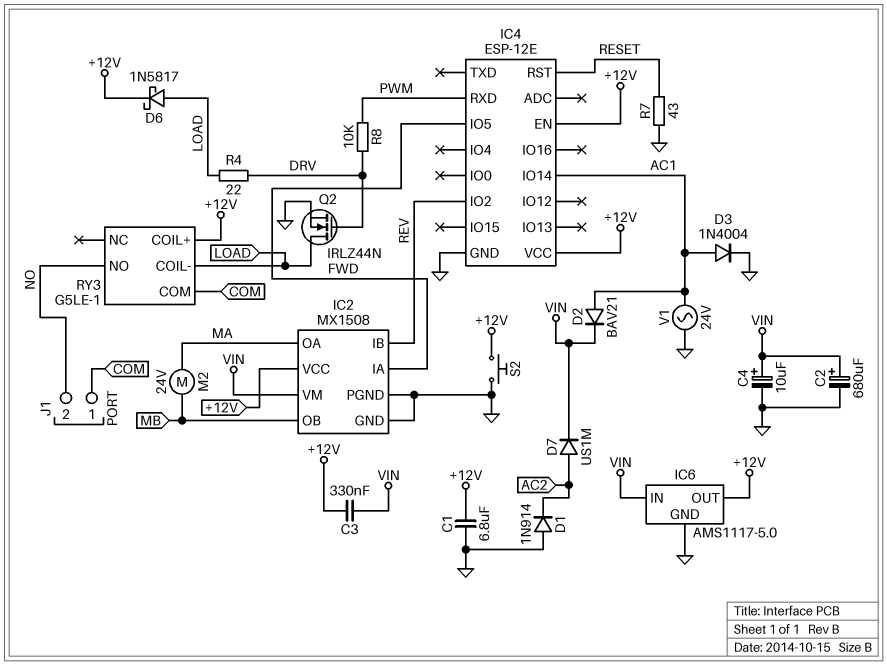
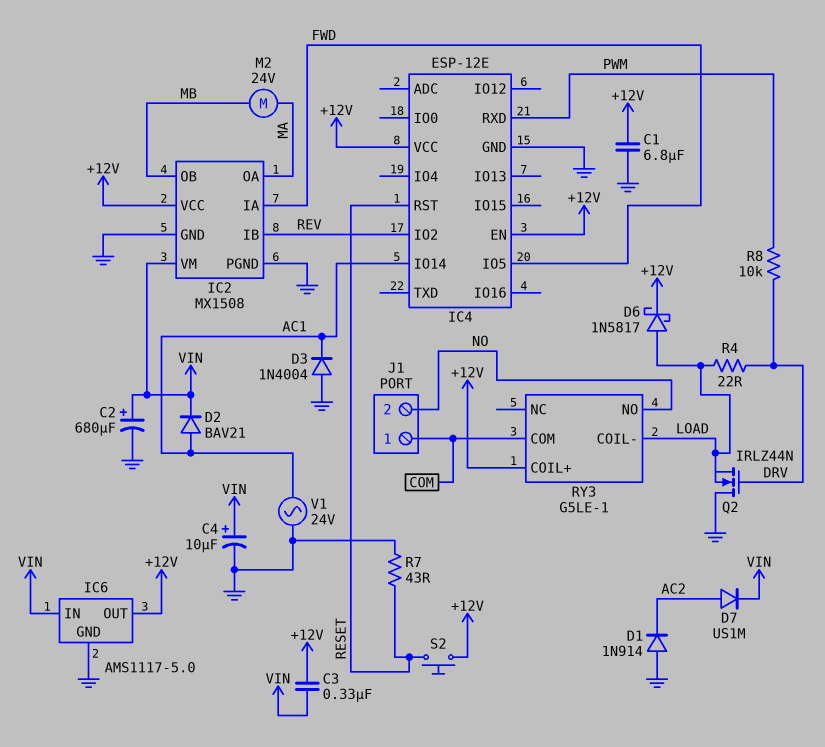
D3: diode 1N4004 (A AC1, K GND) -> diode 1N4004 (A GND, K AC1)
Q2: NMOS IRLZ44N (G DRV, D LOAD, S GND) -> NMOS IRLZ44N (G DRV, D GND, S LOAD)
S2: button (+12V, GND) -> button (+12V, RESET)

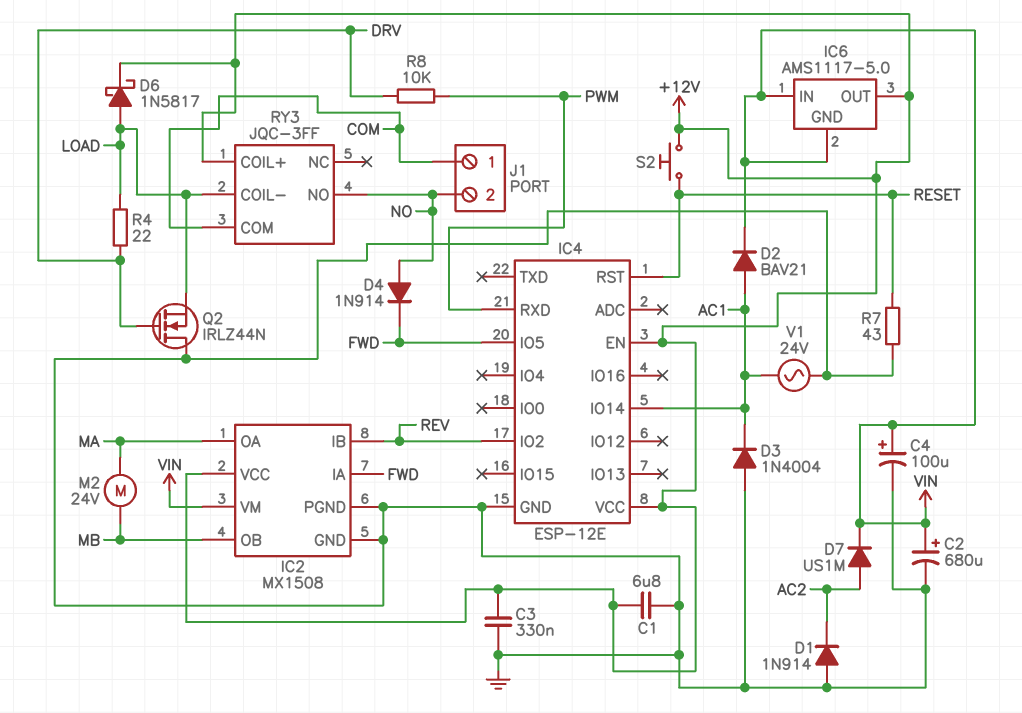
C3: 330nF (+12V, VIN) -> 330nF (+12V, GND)
C4: 10uF (plus VIN, minus GND) -> 100uF (plus VIN, minus GND)
D4: none -> diode 1N914 (A NO, K FWD)
IC6 pin GND: GND -> VIN
RY3: G5LE-1 -> JQC-3FF

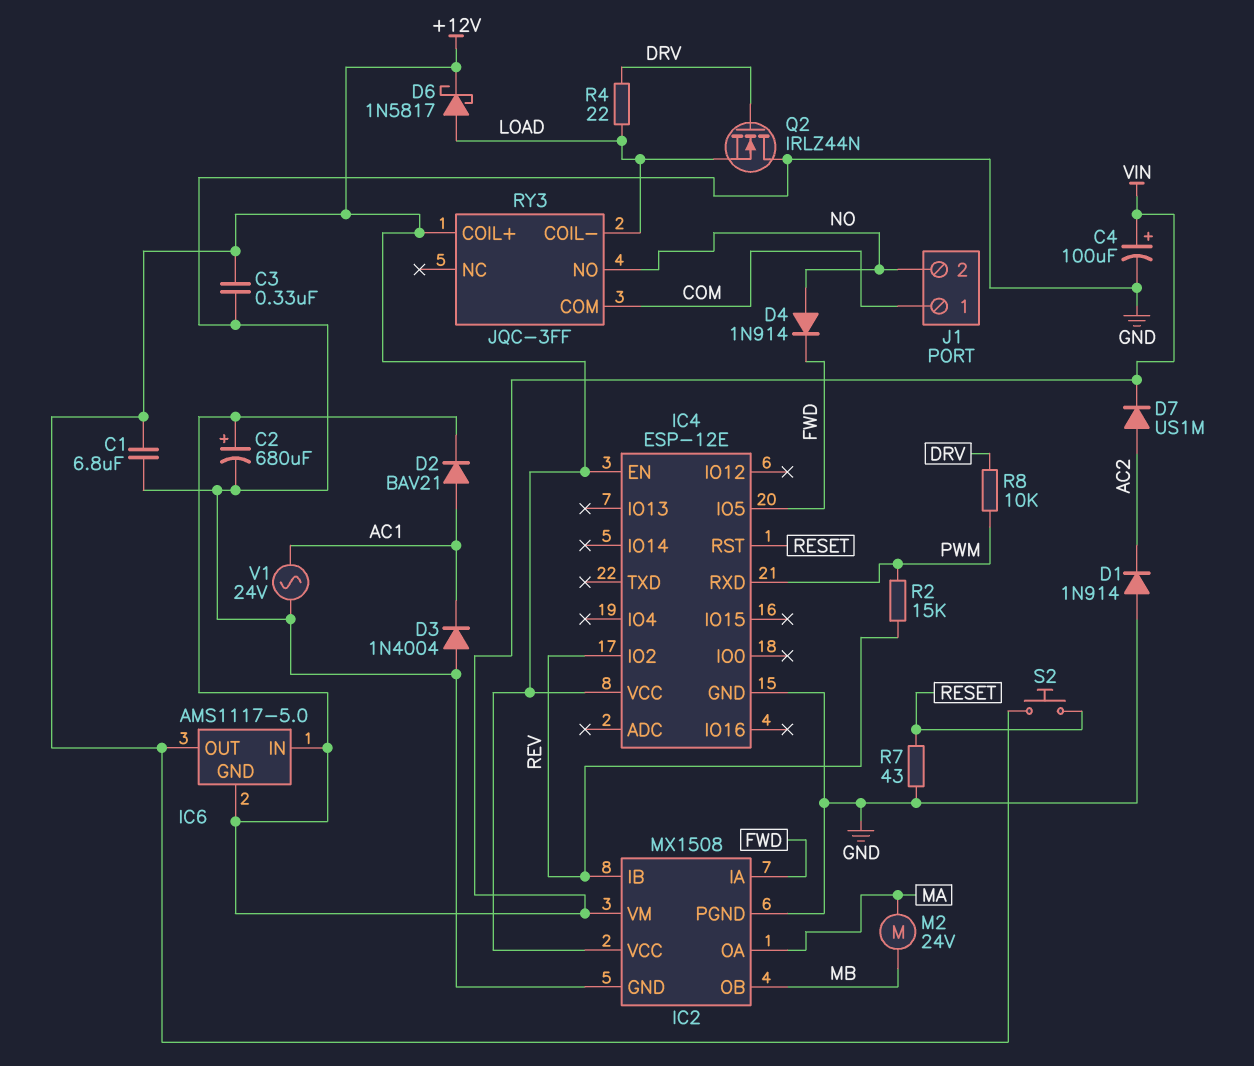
IC4 pin IO14: AC1 -> none
R2: none -> 15k (PWM, REV)

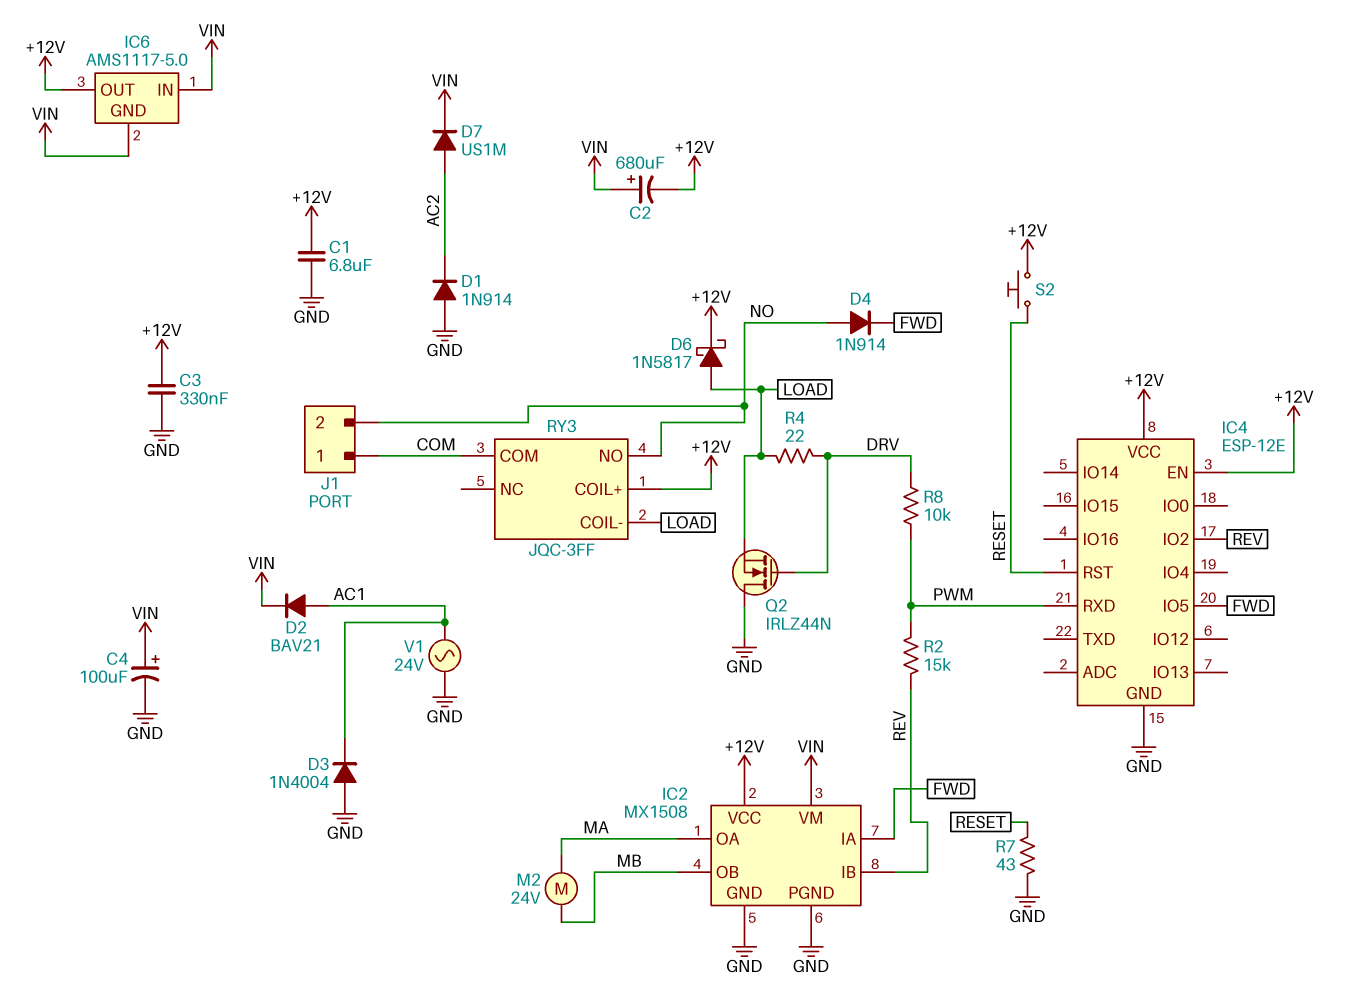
C2: 680uF (plus VIN, minus GND) -> 680uF (plus VIN, minus +12V)

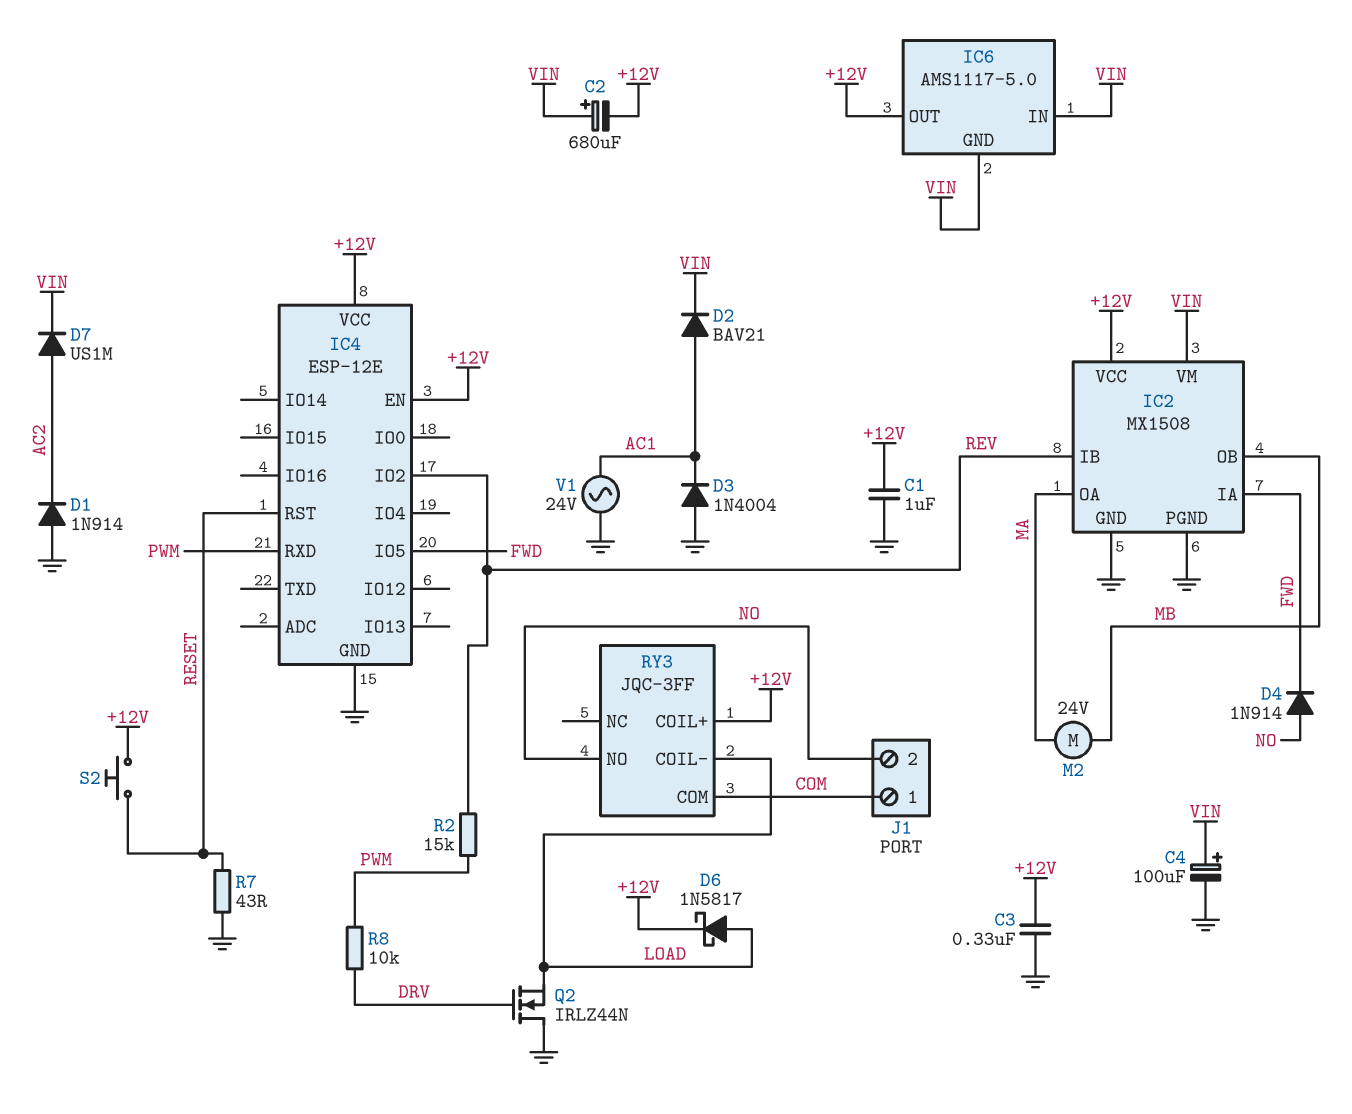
C1: 6.8uF (+12V, GND) -> 1uF (+12V, GND)
R4: 22 (DRV, LOAD) -> none

